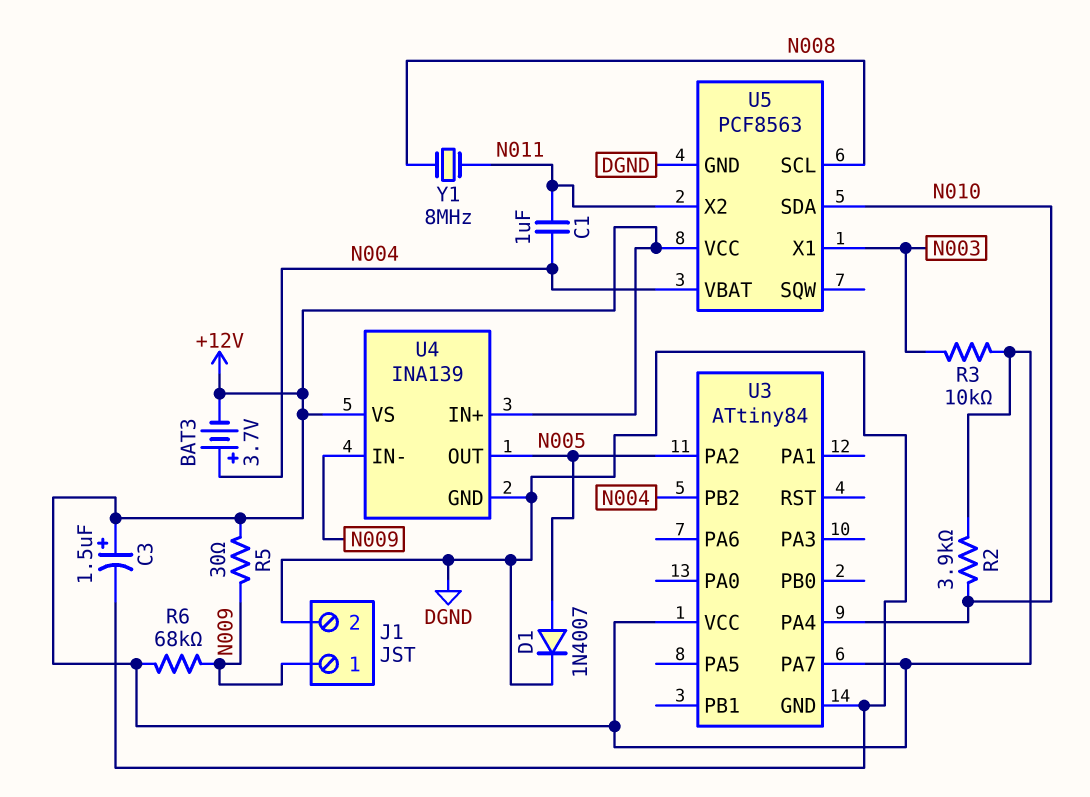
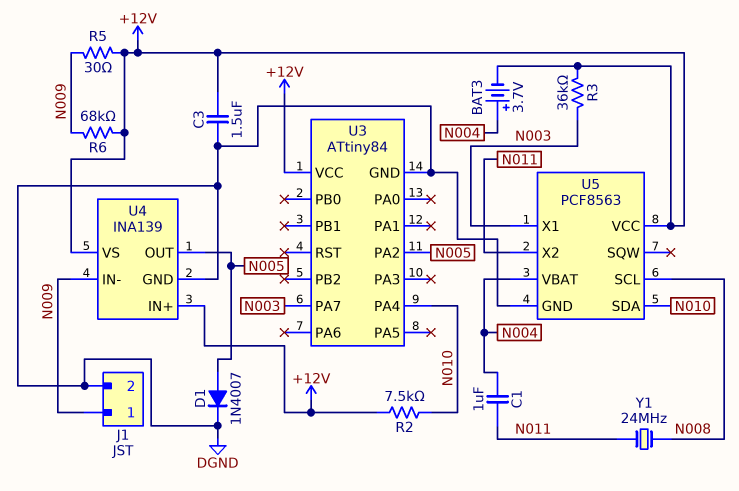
C3: 1.5uF (plus +12V, minus DGND) -> 1.5uF (+12V, DGND)
R2: 3.9k (+12V, N010) -> 7.5k (+12V, N010)
R3: 10k (+12V, N003) -> 36k (+12V, N003)
U3 pin PA7: +12V -> N003
U3 pin PB2: N004 -> none
Y1: 8MHz (N008, N011) -> 24MHz (N008, N011)

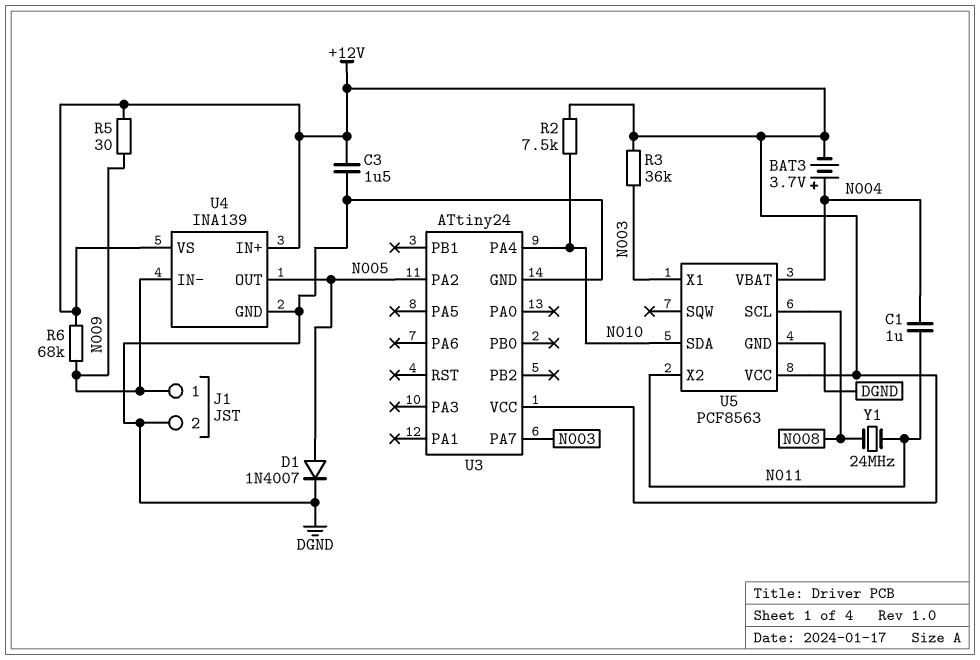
U3: ATtiny84 -> ATtiny24

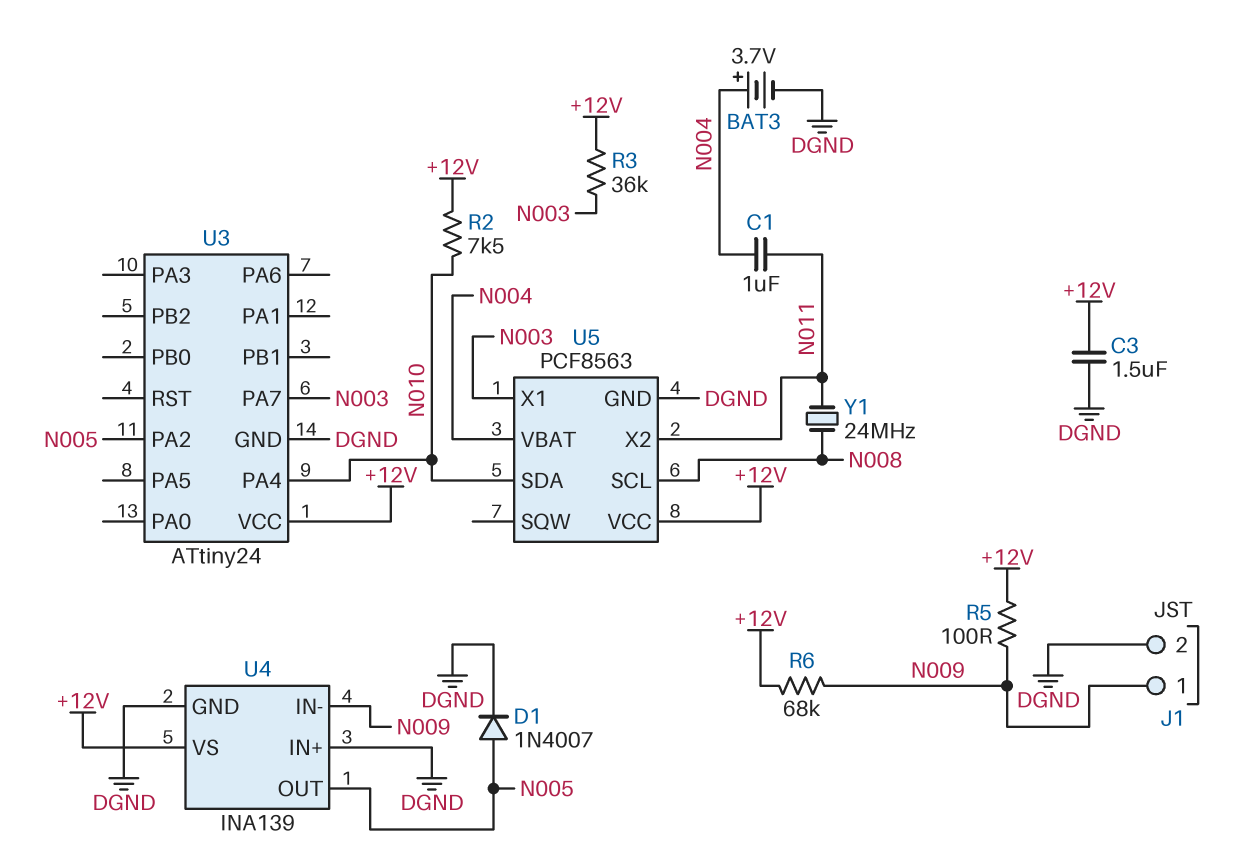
BAT3: 3.7V (plus N004, minus +12V) -> 3.7V (plus N004, minus DGND)
R5: 30 (+12V, N009) -> 100 (+12V, N009)
U4 pin IN+: +12V -> DGND

